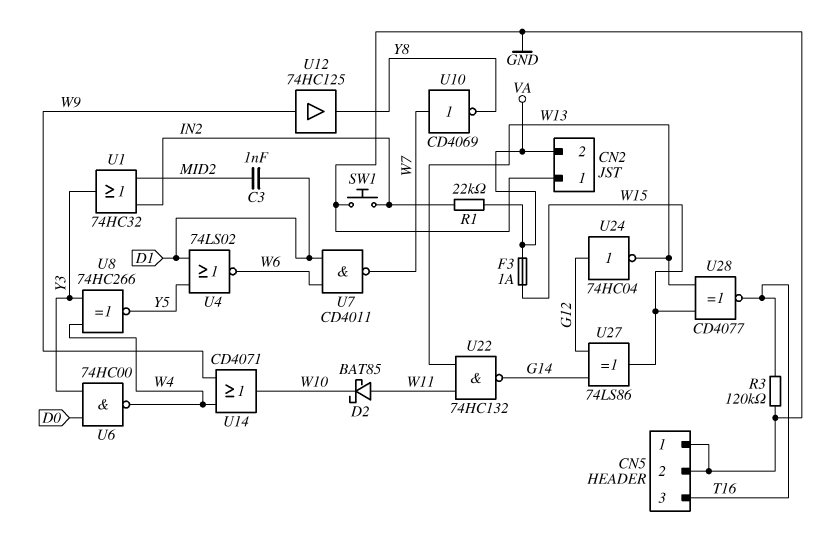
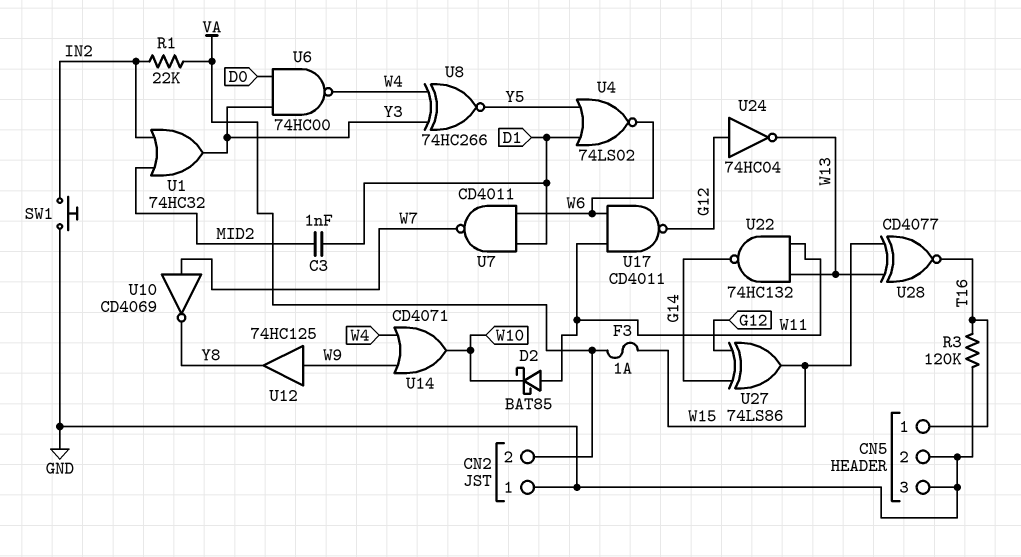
CN5 pin 1: GND -> T16
CN5 pin 3: T16 -> GND
U17: none -> NAND CD4011 (in W6, in W11, out G12)

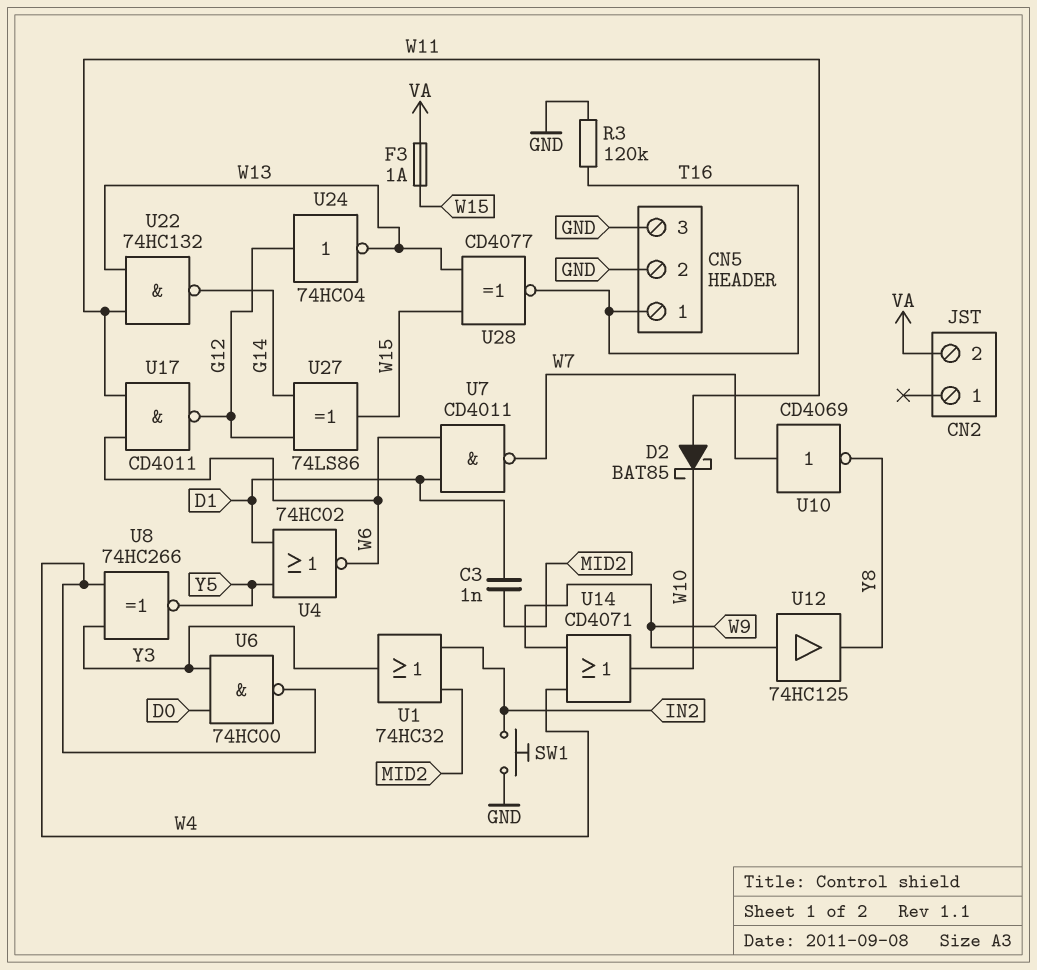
CN2 pin 1: GND -> none
R1: 22k (IN2, VA) -> none
U4: NOR 74LS02 (in D1, in Y5, out W6) -> NOR 74HC02 (in D1, in Y5, out W6)

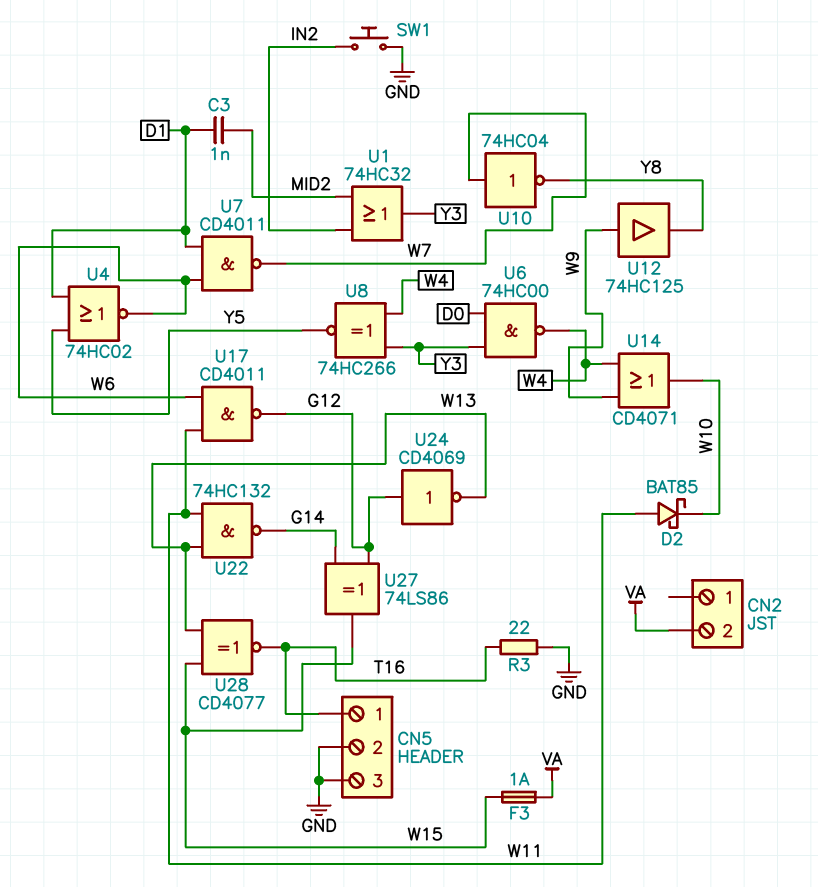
R3: 120k (GND, T16) -> 22 (GND, T16)
U10: NOT CD4069 (in W7, out Y8) -> NOT 74HC04 (in W7, out Y8)
U24: NOT 74HC04 (in G12, out W13) -> NOT CD4069 (in G12, out W13)

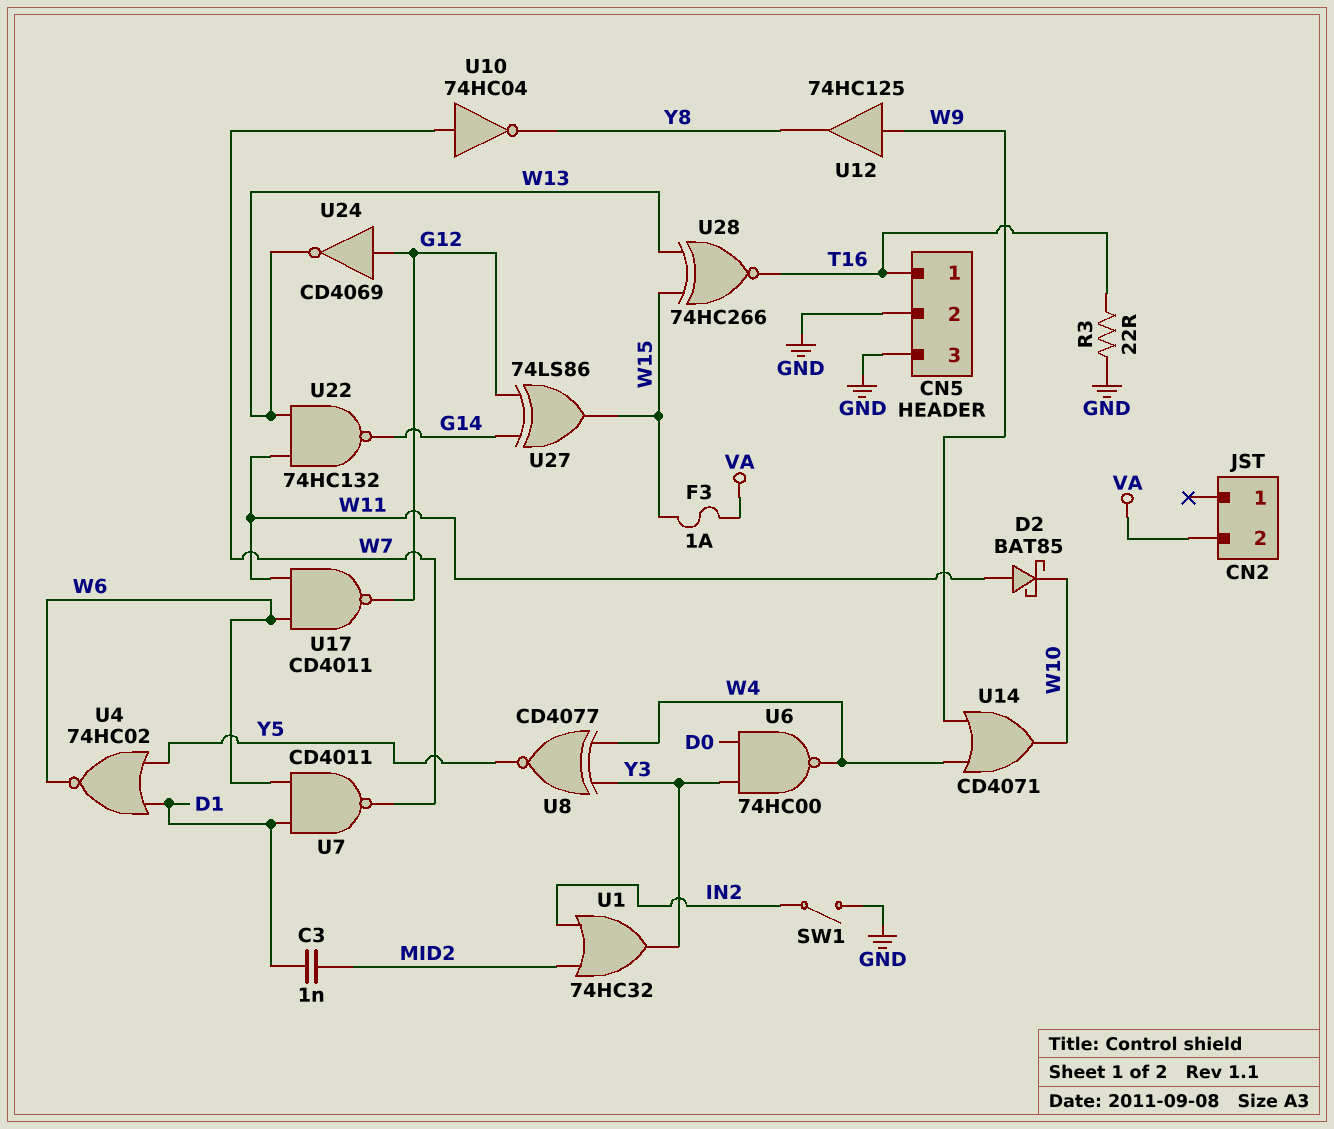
SW1: button (GND, IN2) -> switch (GND, IN2)
U8: XNOR 74HC266 (in W4, in Y3, out Y5) -> XNOR CD4077 (in W4, in Y3, out Y5)
U28: XNOR CD4077 (in W13, in W15, out T16) -> XNOR 74HC266 (in W13, in W15, out T16)

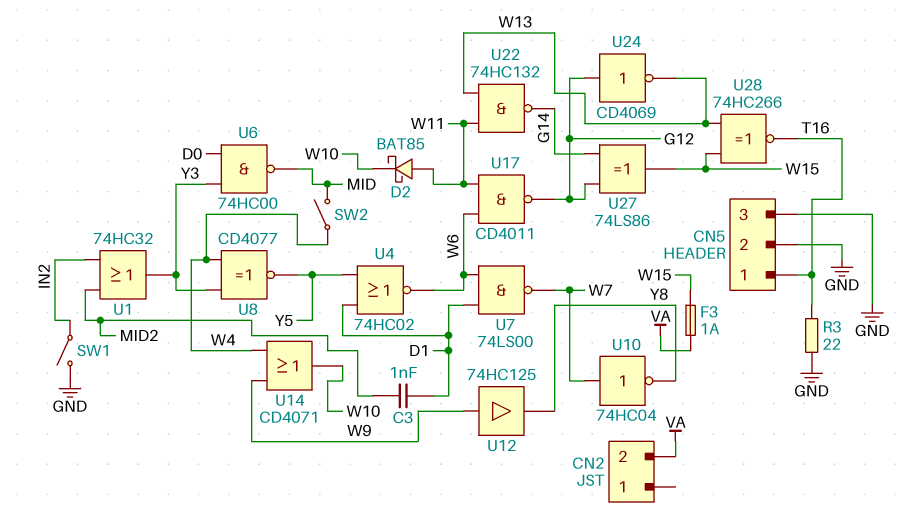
SW2: none -> switch (MID, W4)
U6: NAND 74HC00 (in D0, in Y3, out W4) -> NAND 74HC00 (in D0, in Y3, out MID)
U7: NAND CD4011 (in D1, in W6, out W7) -> NAND 74LS00 (in D1, in W6, out W7)

